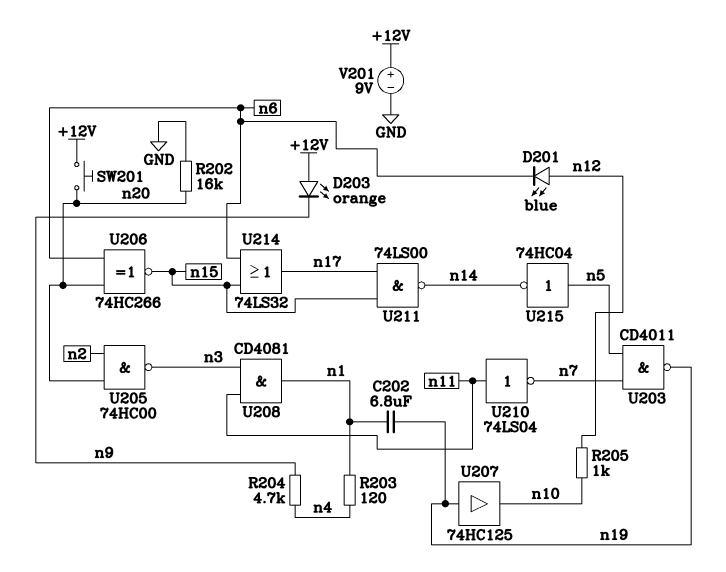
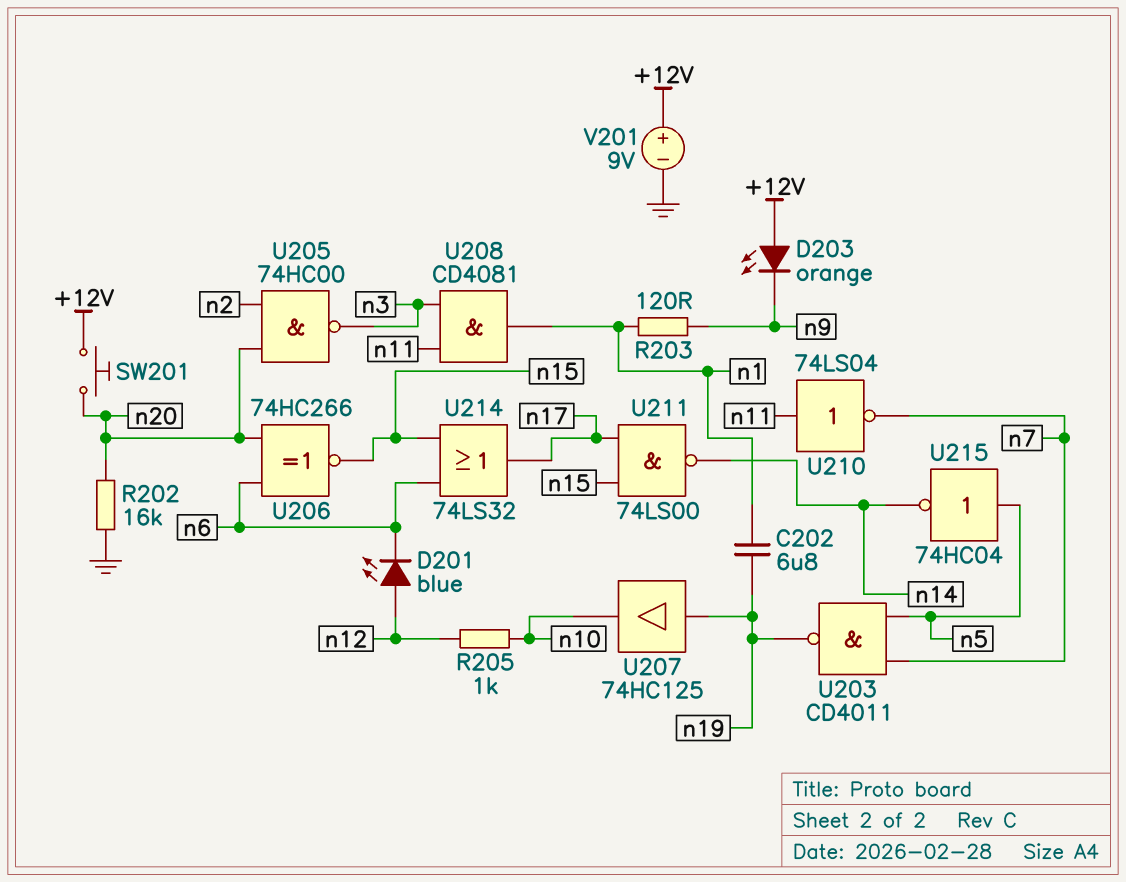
R203: 120 (n1, n4) -> 120 (n1, n9)
R204: 4.7k (n4, n9) -> none

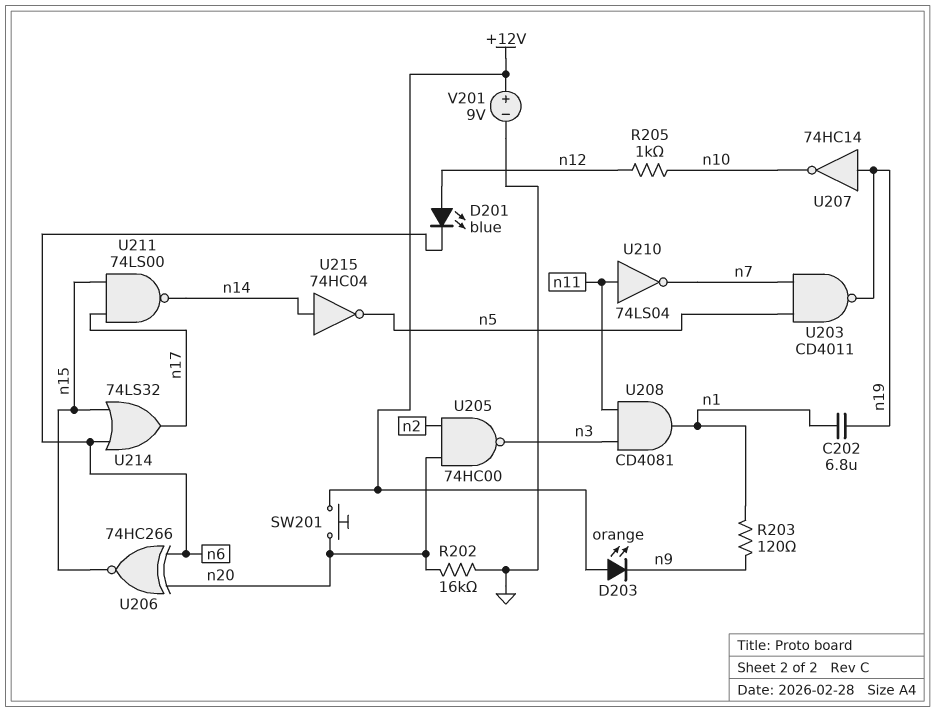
U207: buffer 74HC125 (in n19, out n10) -> NOT 74HC14 (in n19, out n10)
U215: NOT 74HC04 (in n5, out n14) -> NOT 74HC04 (in n14, out n5)

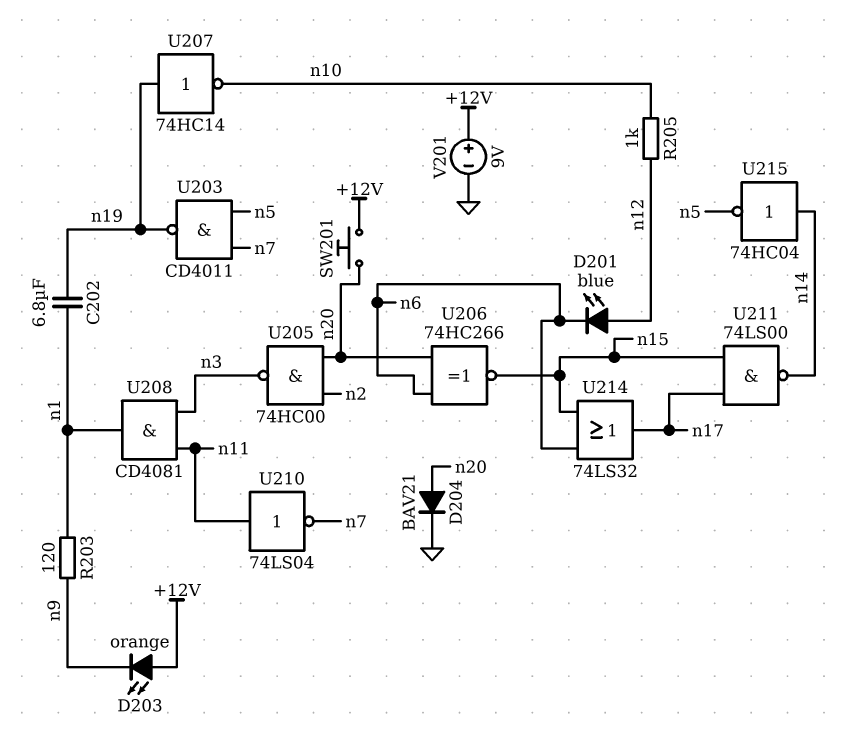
D204: none -> diode BAV21 (A n20, K GND)
R202: 16k (GND, n20) -> none

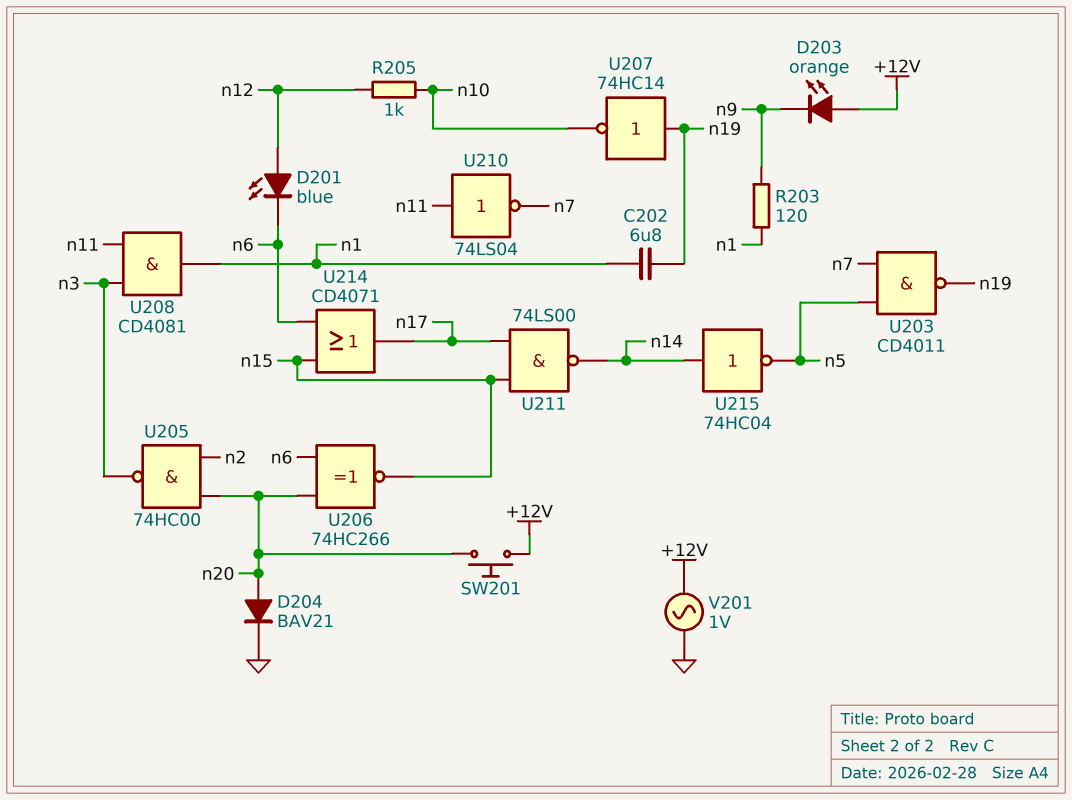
U214: OR 74LS32 (in n6, in n15, out n17) -> OR CD4071 (in n6, in n15, out n17)
V201: 9V (plus +12V, minus GND) -> AC 1V (+12V, GND)

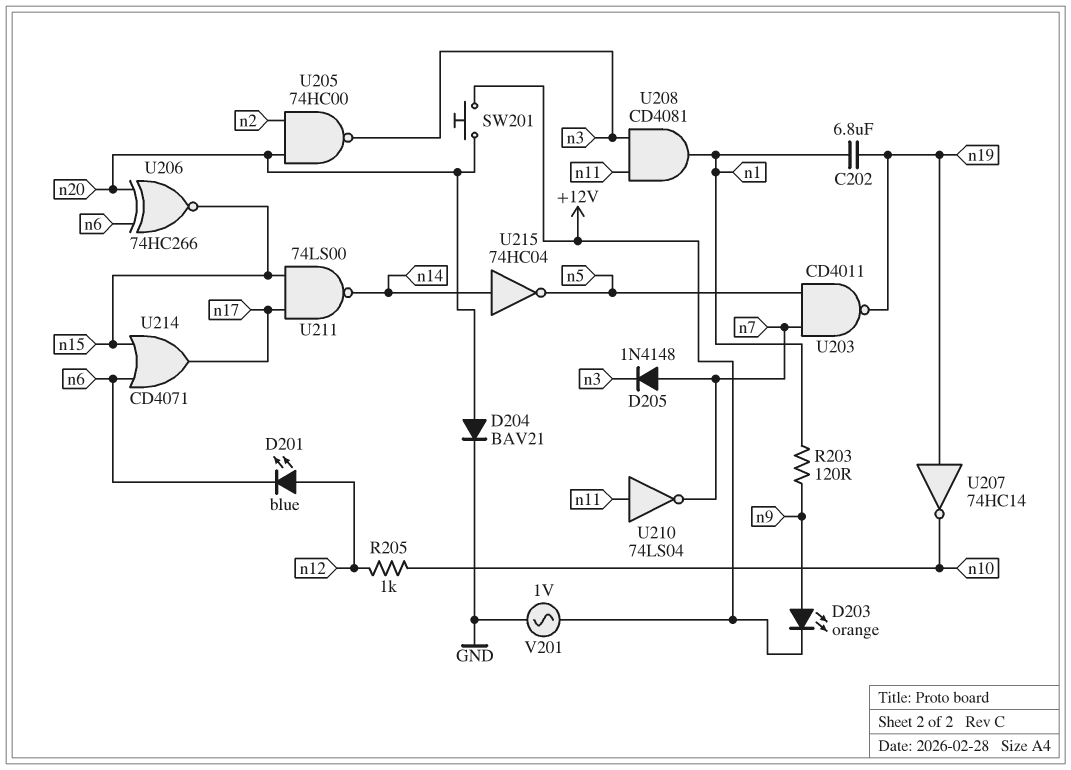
D203: LED orange (A +12V, K n9) -> LED orange (A n9, K +12V)
D205: none -> diode 1N4148 (A n7, K n3)

